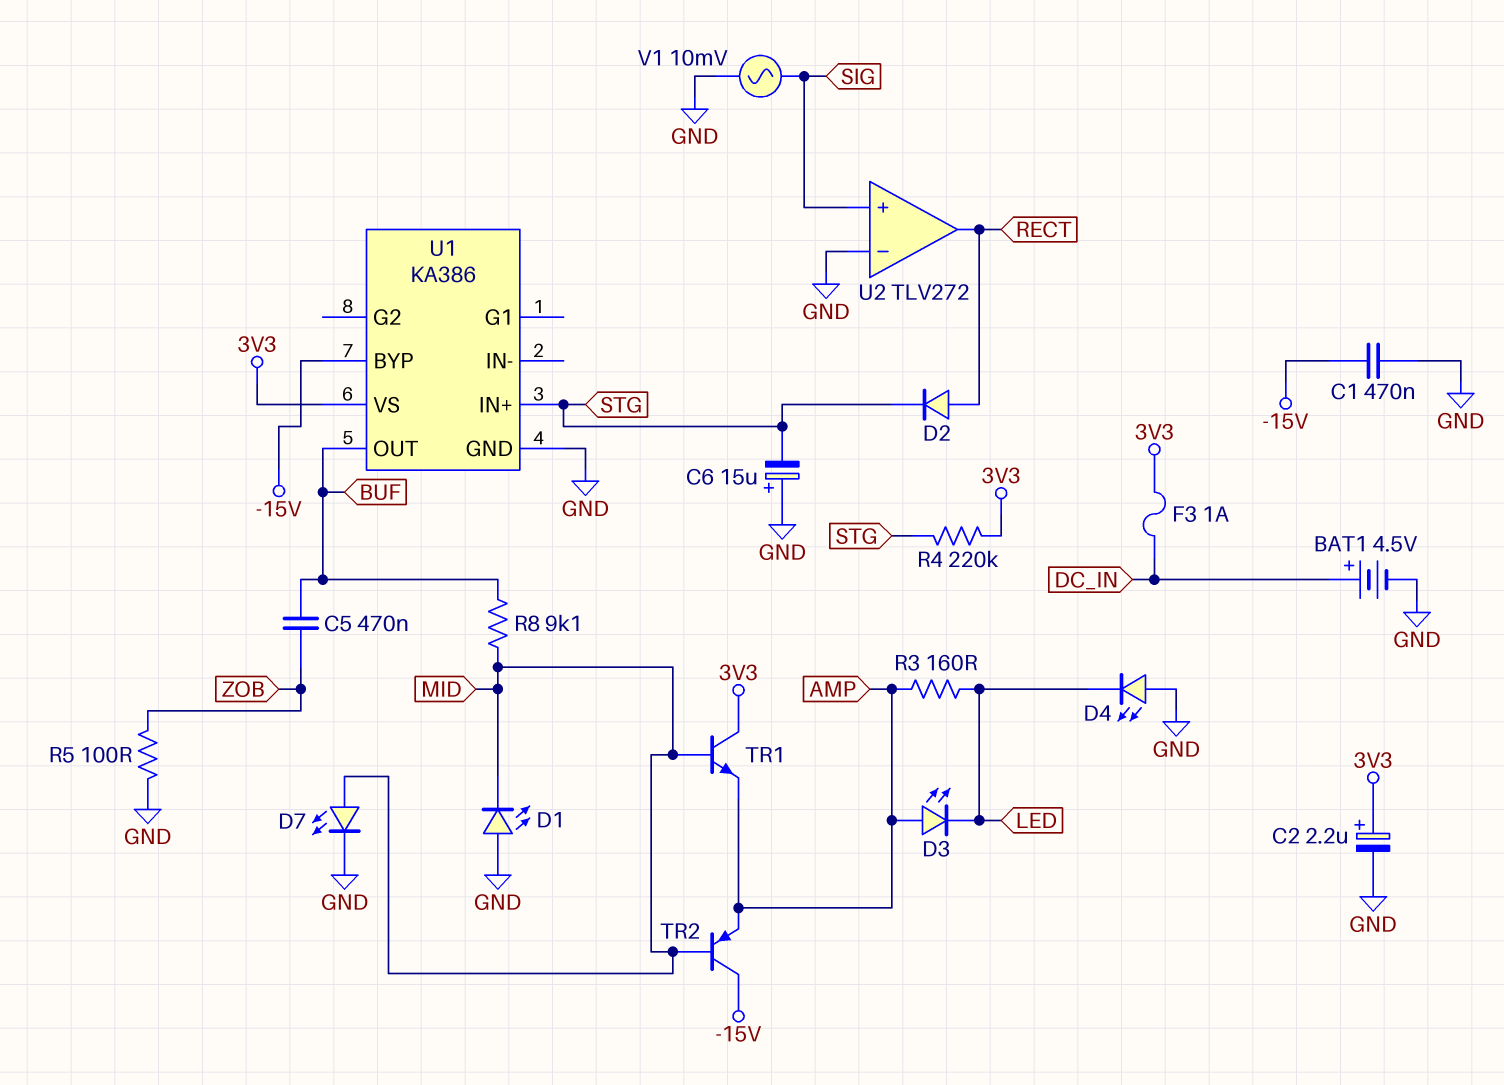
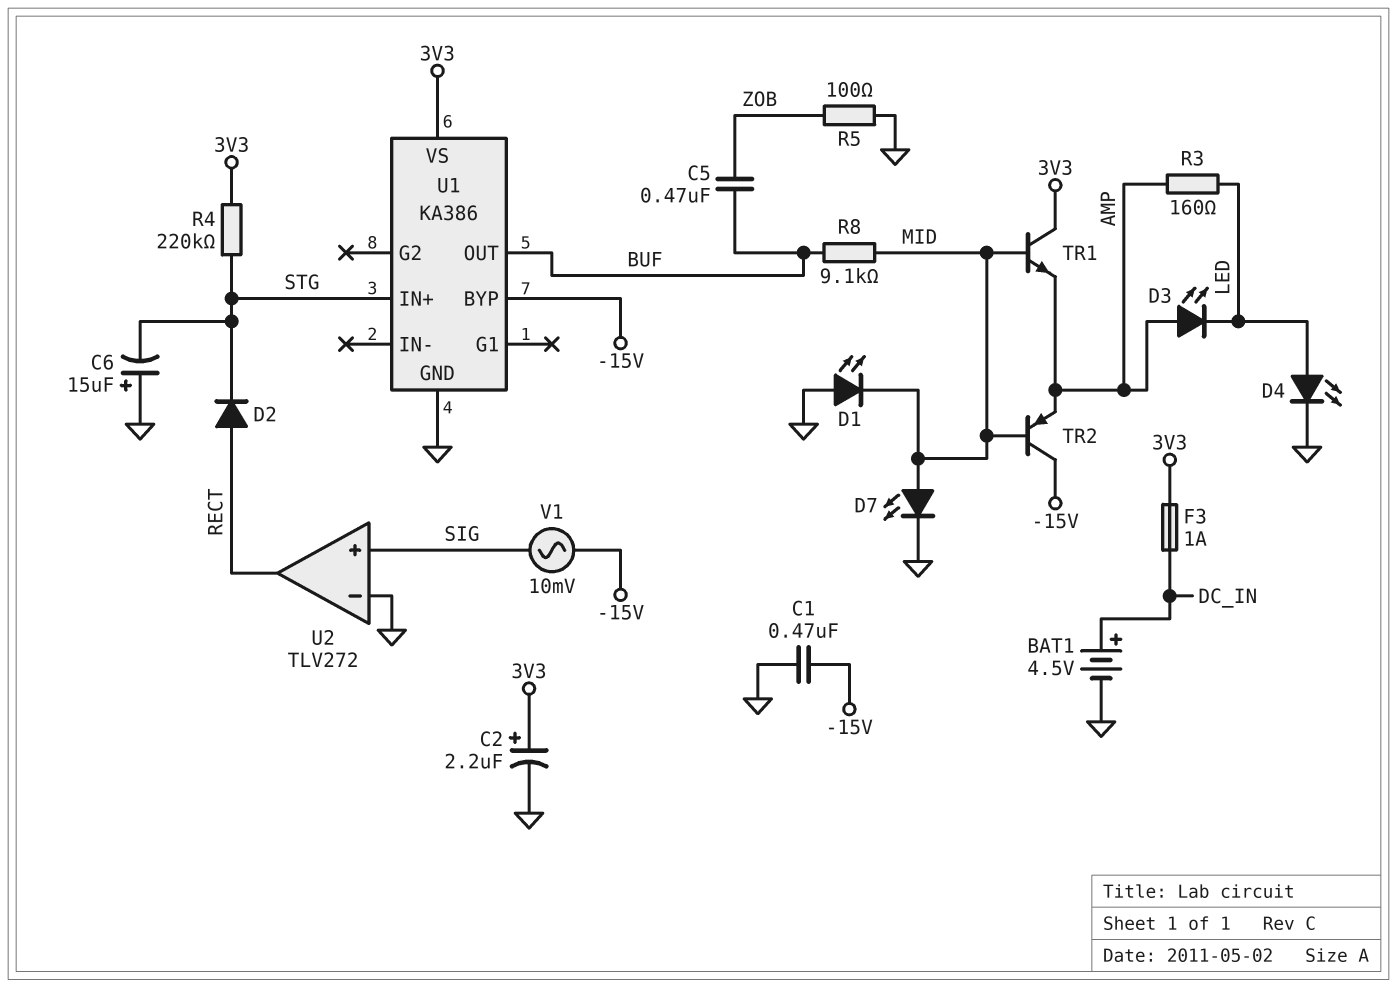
D4: LED (A GND, K LED) -> LED (A LED, K GND)
V1: AC 10mV (GND, SIG) -> AC 10mV (-15V, SIG)

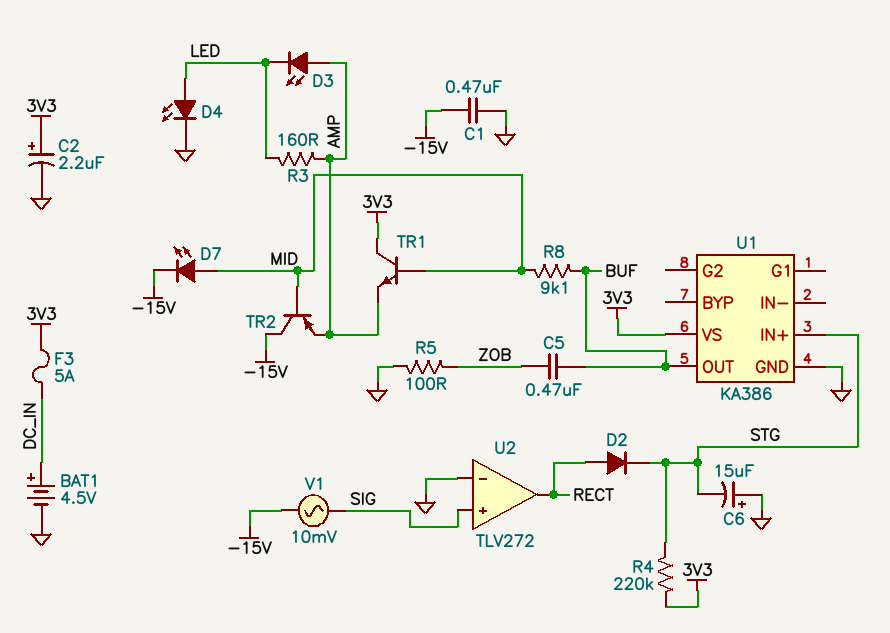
D1: LED (A GND, K MID) -> none
D7: LED (A MID, K GND) -> LED (A MID, K -15V)
F3: 1A (3V3, DC_IN) -> 5A (3V3, DC_IN)
U1 pin BYP: -15V -> none

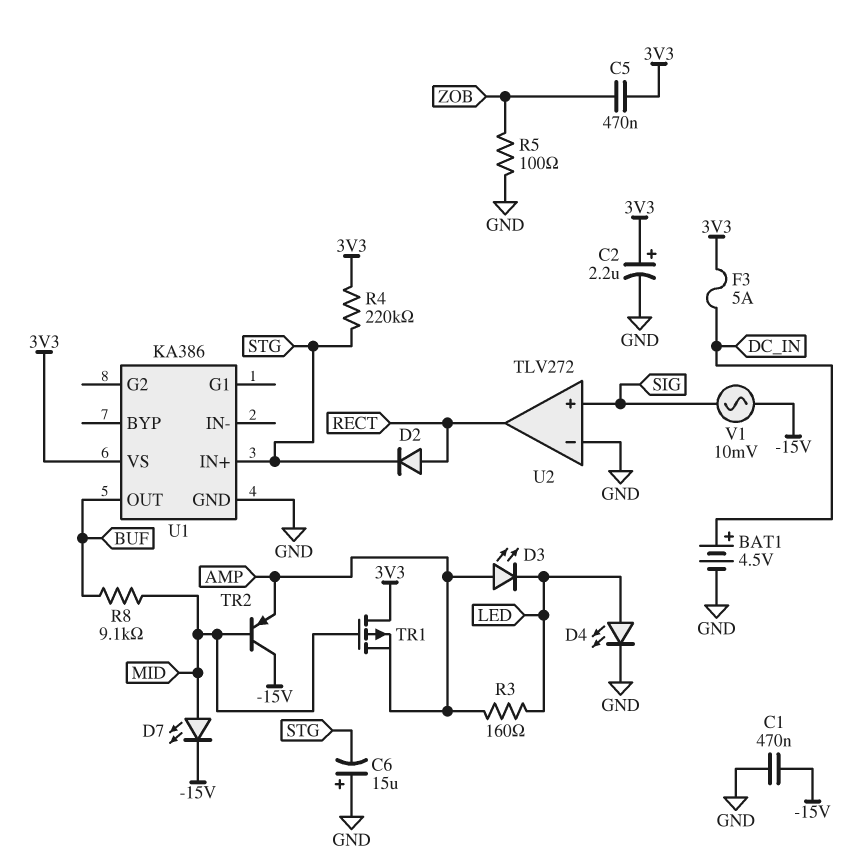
C5: 470nF (BUF, ZOB) -> 470nF (3V3, ZOB)
TR1: NPN (B MID, C 3V3, E AMP) -> PMOS (G MID, D 3V3, S AMP)

